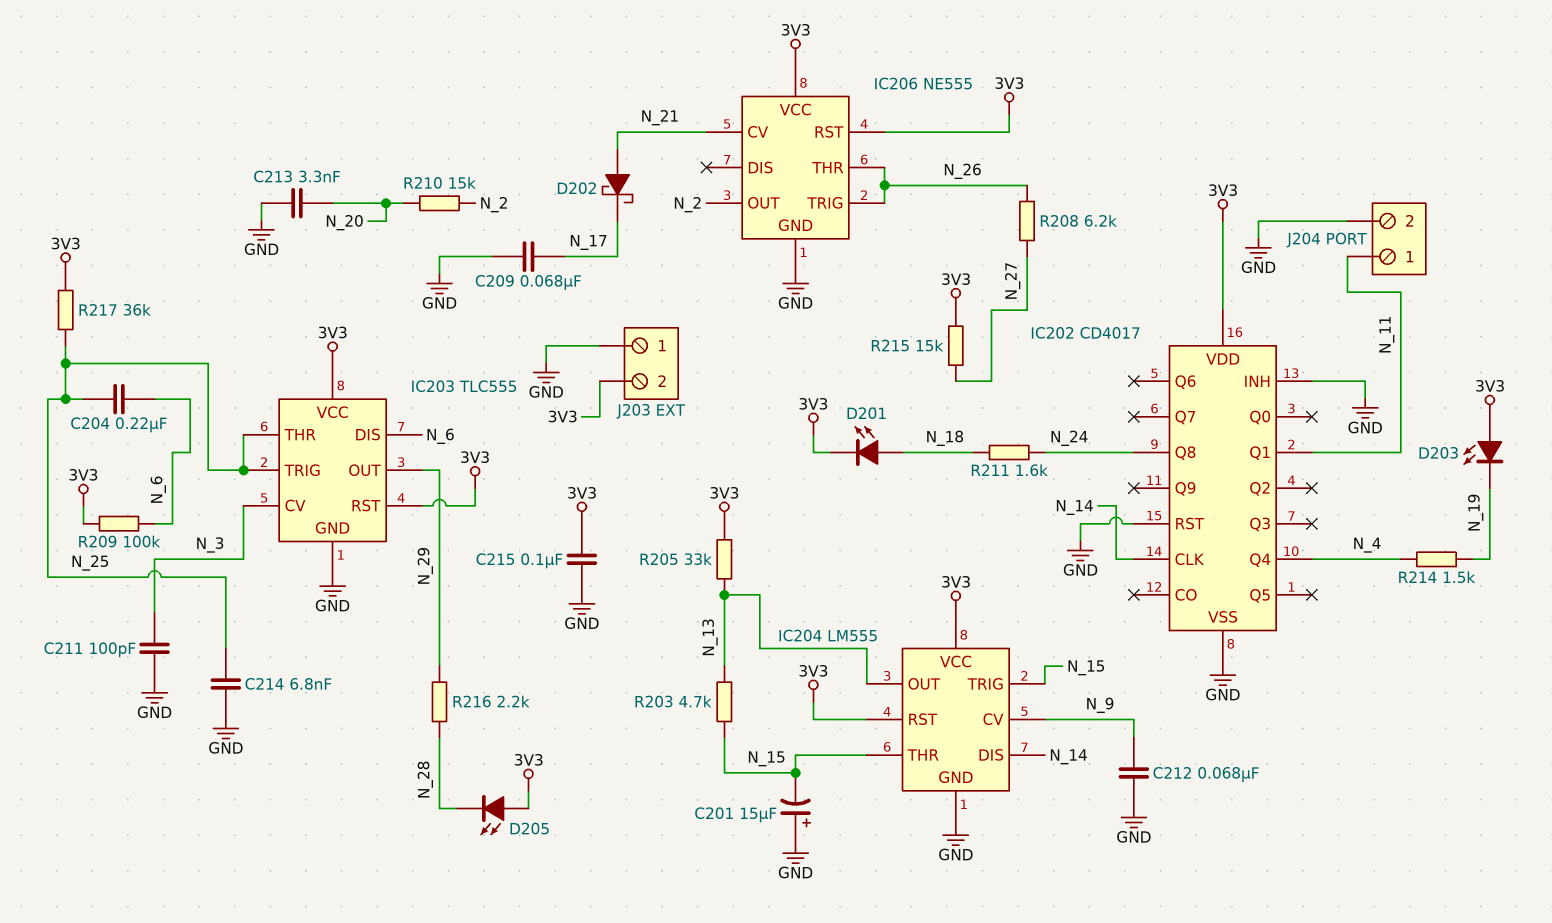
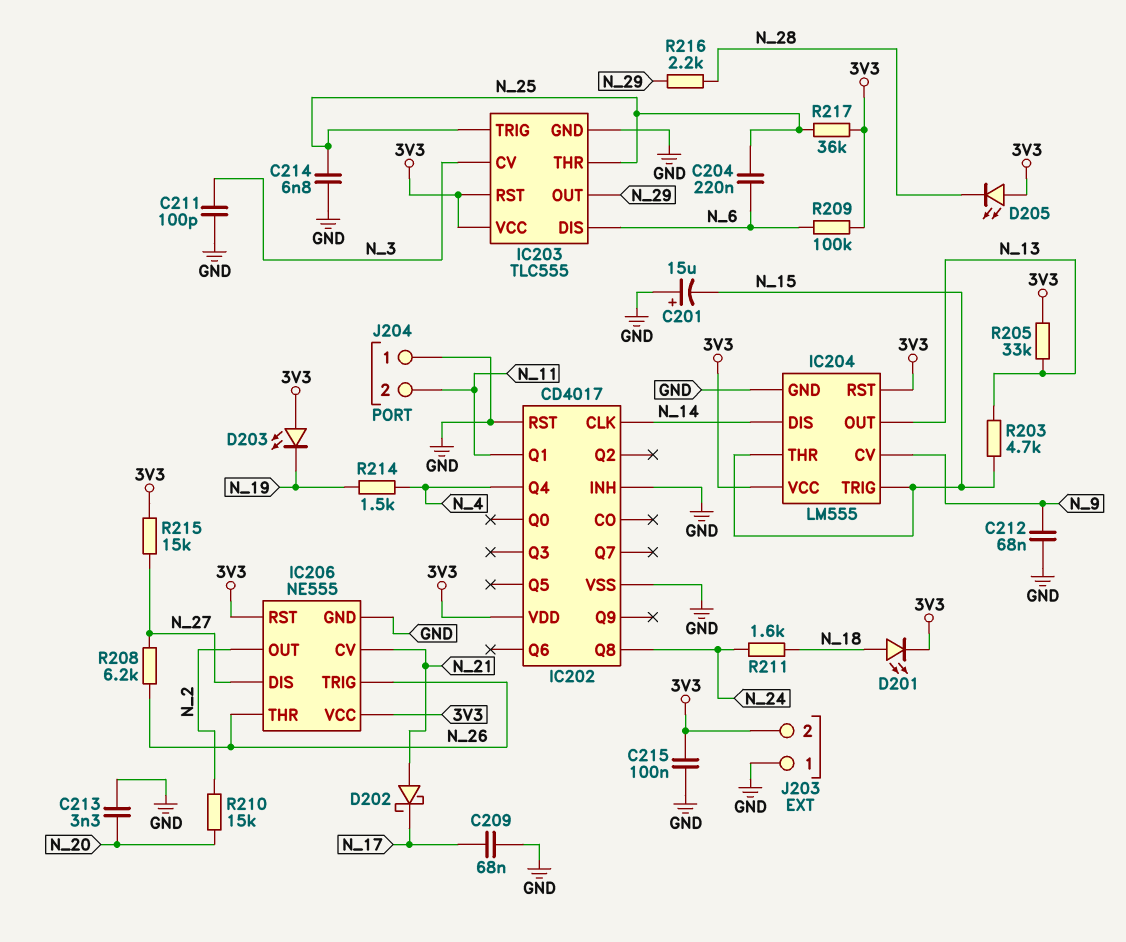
IC206 pin DIS: none -> N_27
J204 pin 1: N_11 -> GND
J204 pin 2: GND -> N_11

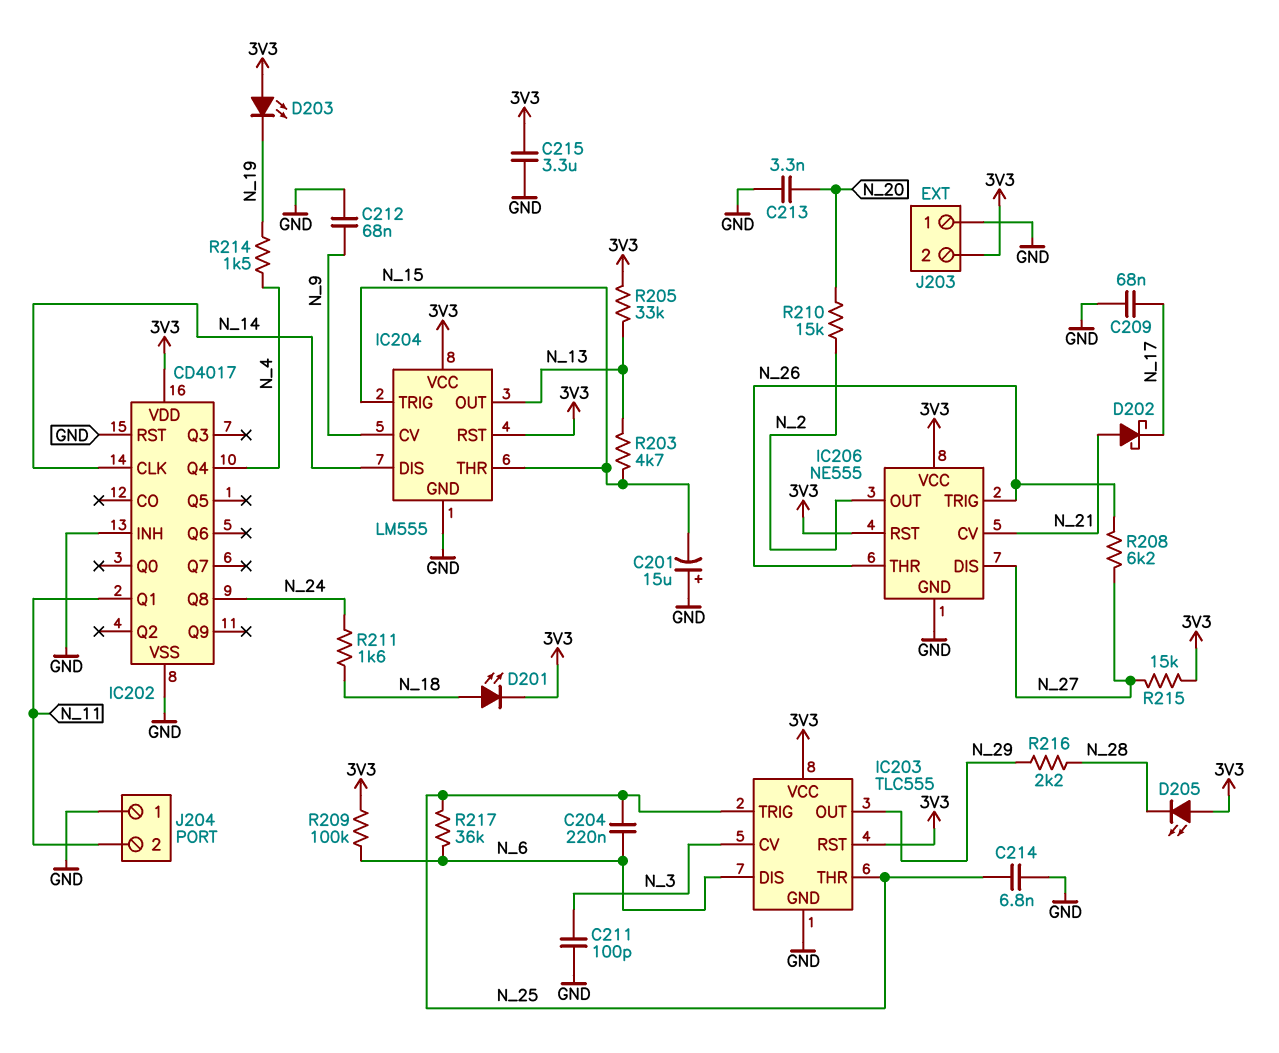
C215: 100nF (3V3, GND) -> 3.3uF (3V3, GND)
R217: 36k (3V3, N_25) -> 36k (N_6, N_25)

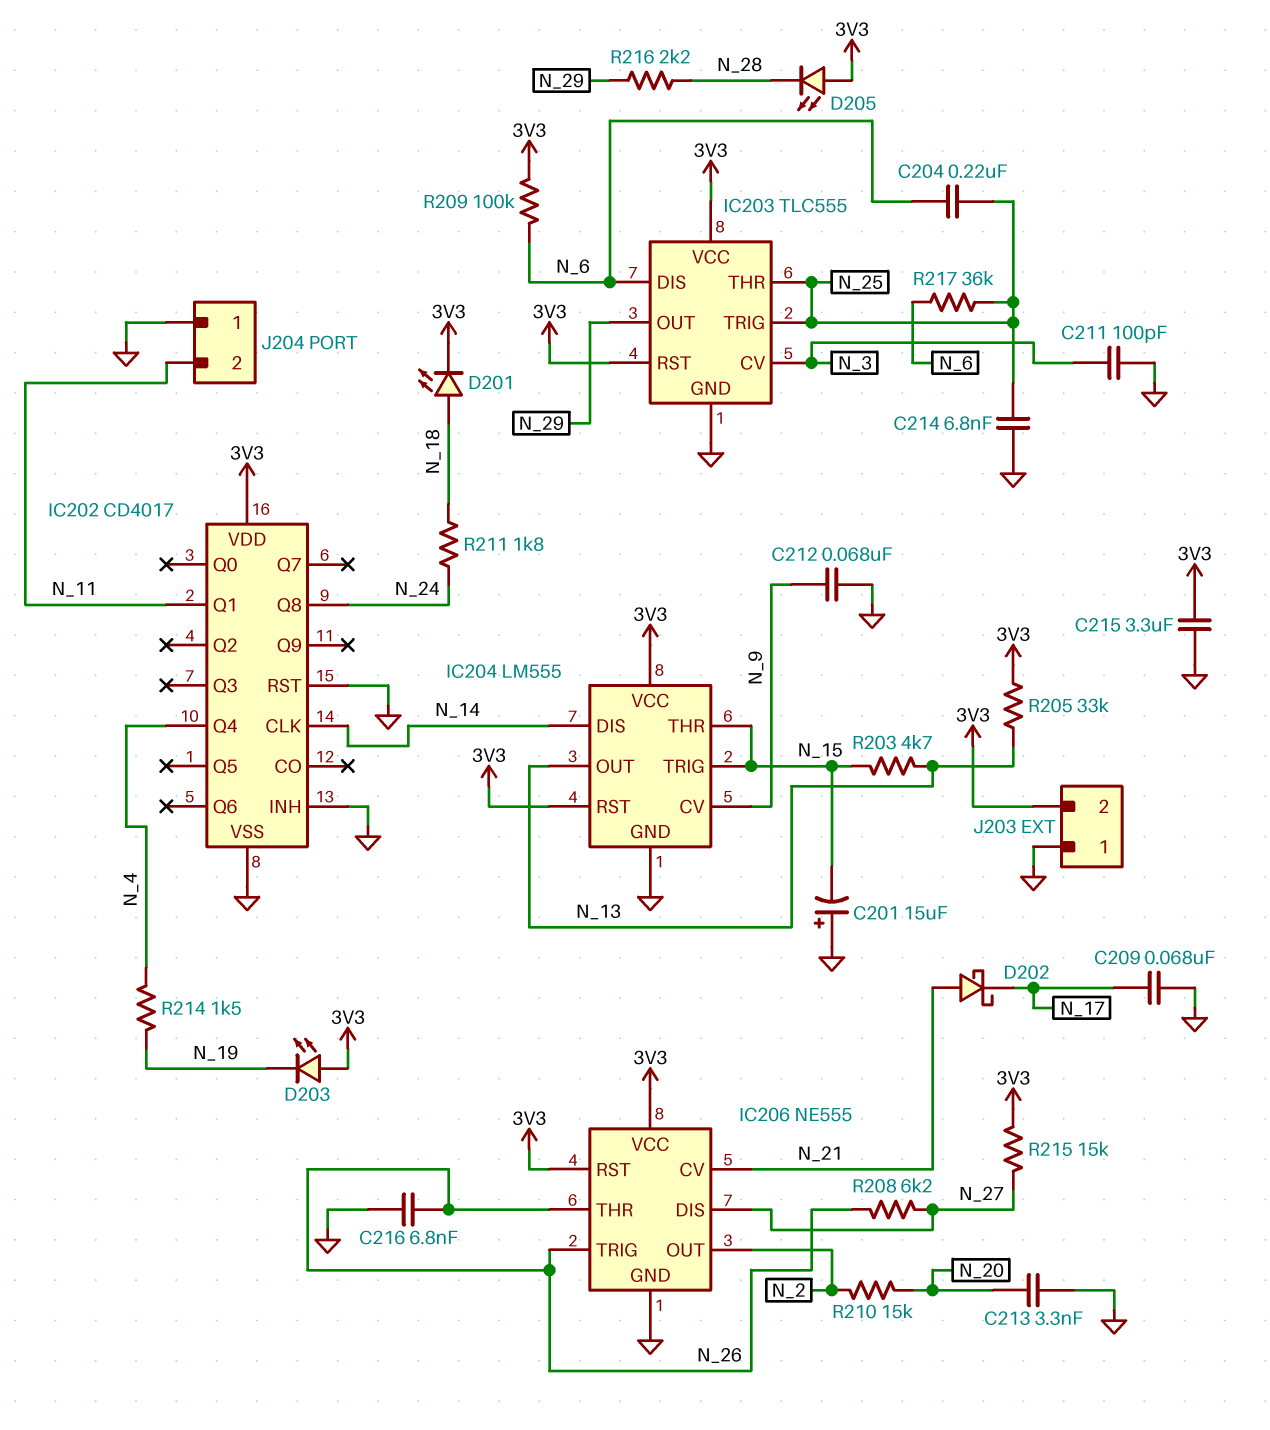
C216: none -> 6.8nF (GND, N_26)
R211: 1.6k (N_18, N_24) -> 1.8k (N_18, N_24)

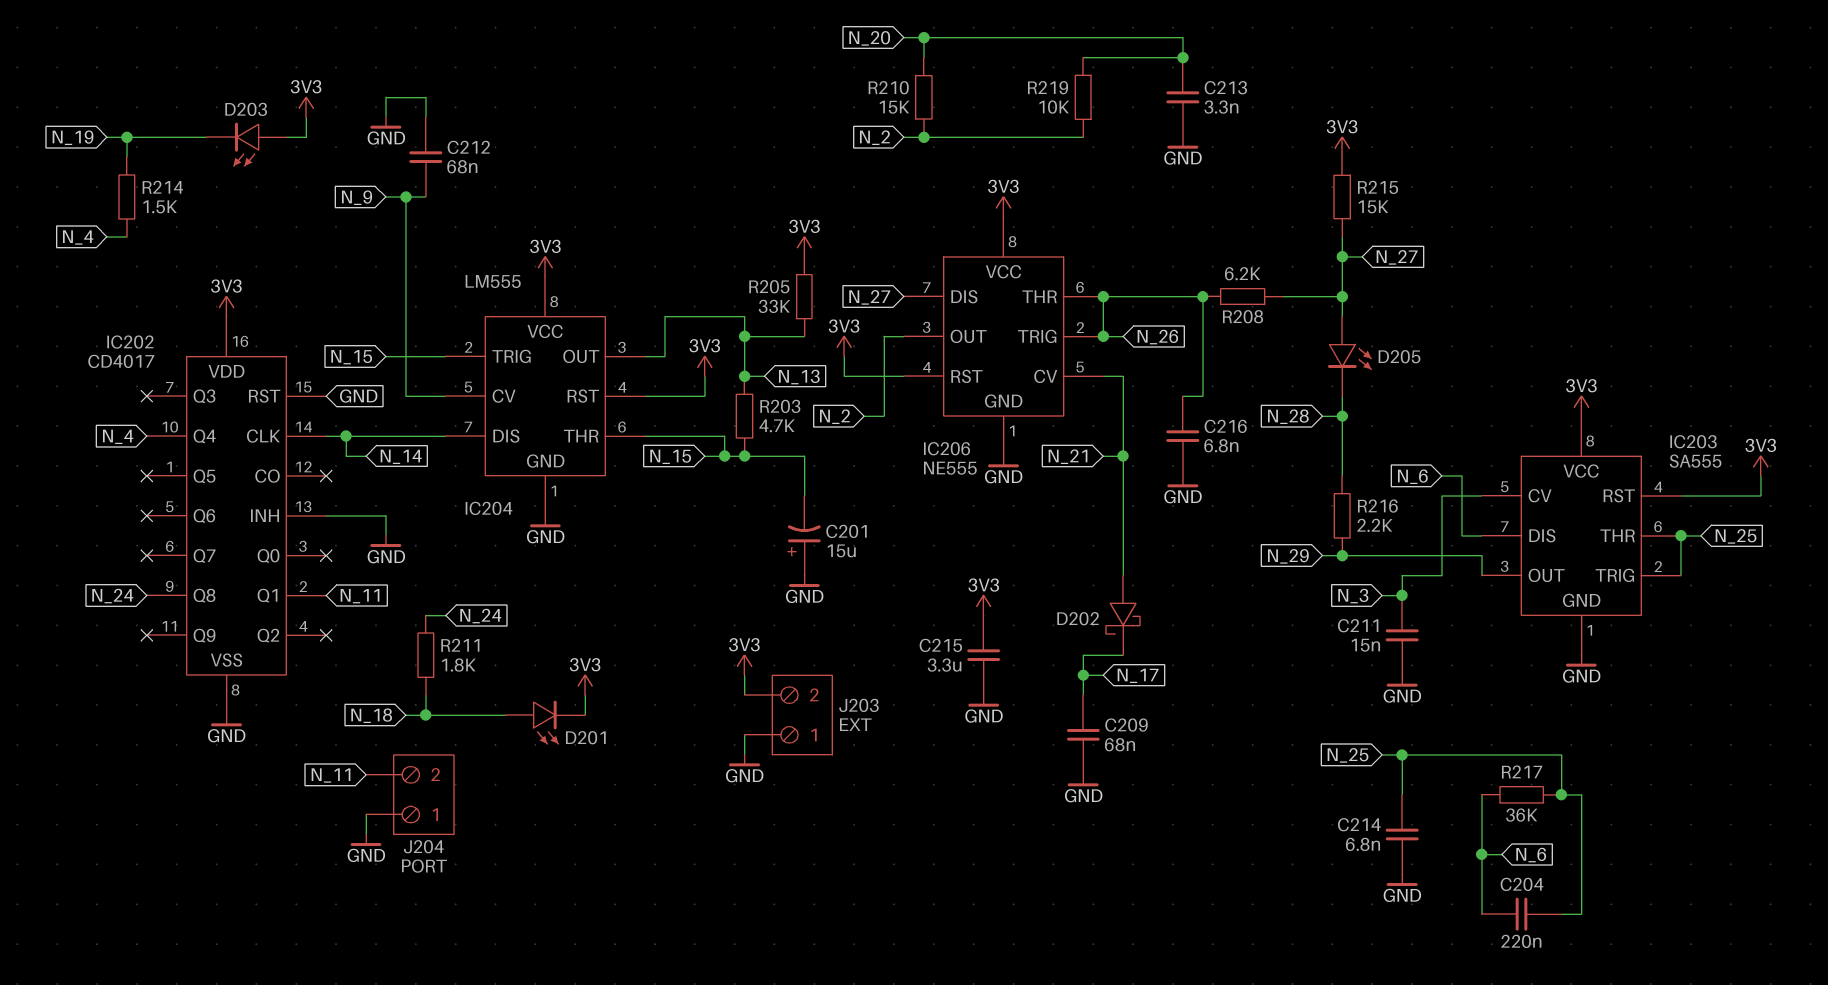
C211: 100pF (GND, N_3) -> 15nF (GND, N_3)
D205: LED (A 3V3, K N_28) -> LED (A N_27, K N_28)
IC203: TLC555 -> SA555
R209: 100k (3V3, N_6) -> none
R219: none -> 10k (N_2, N_20)

